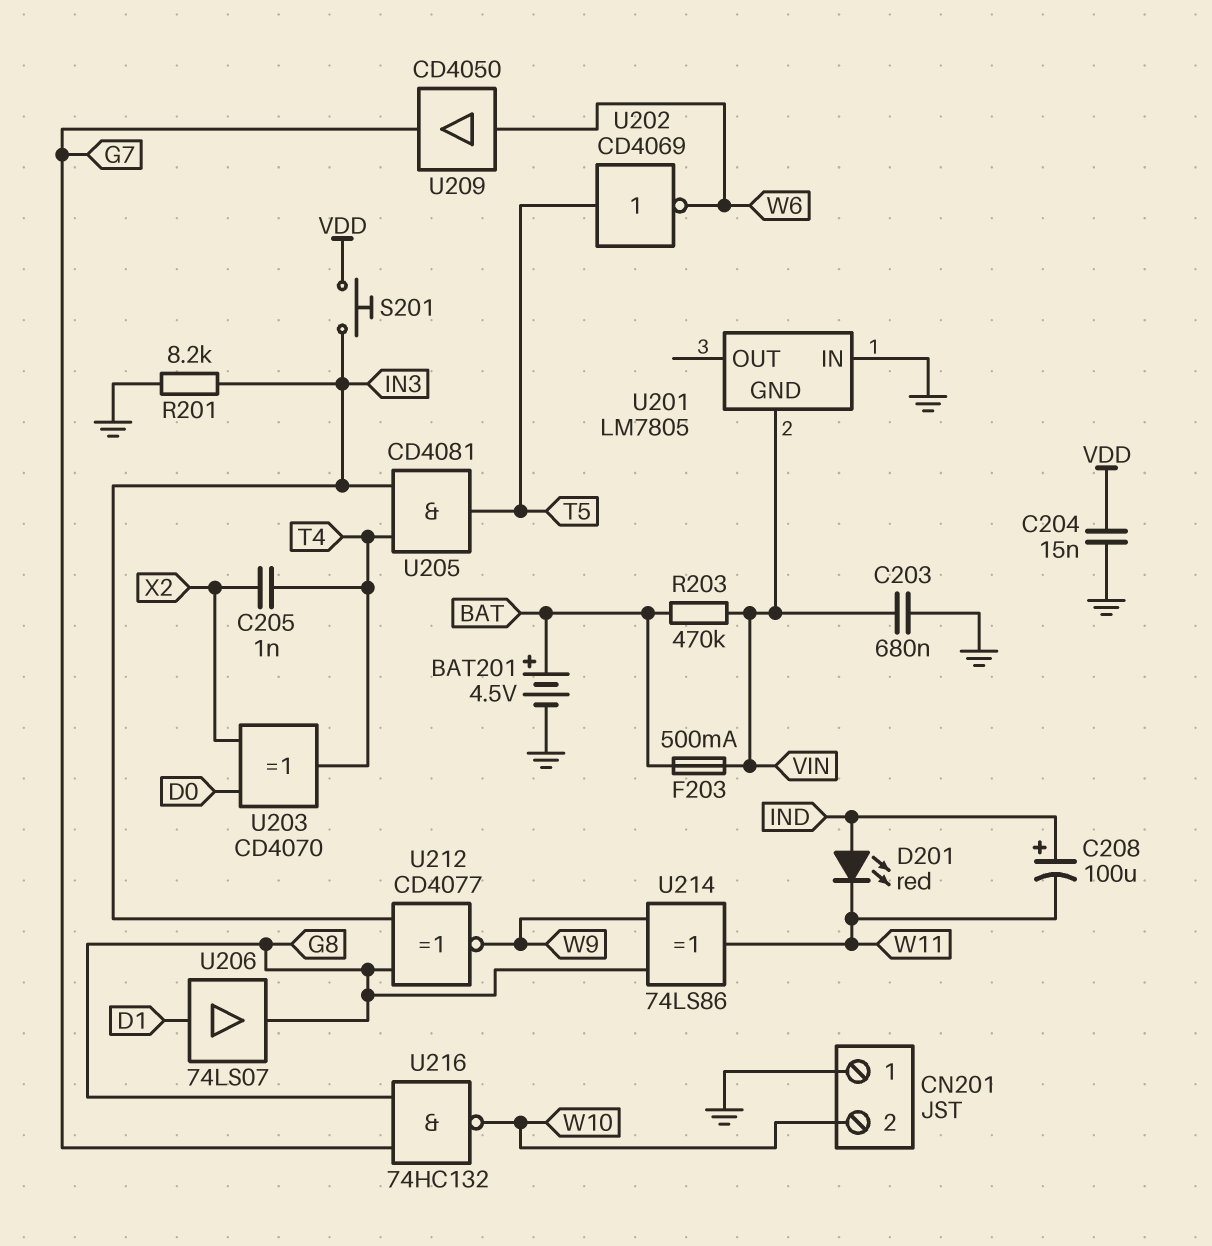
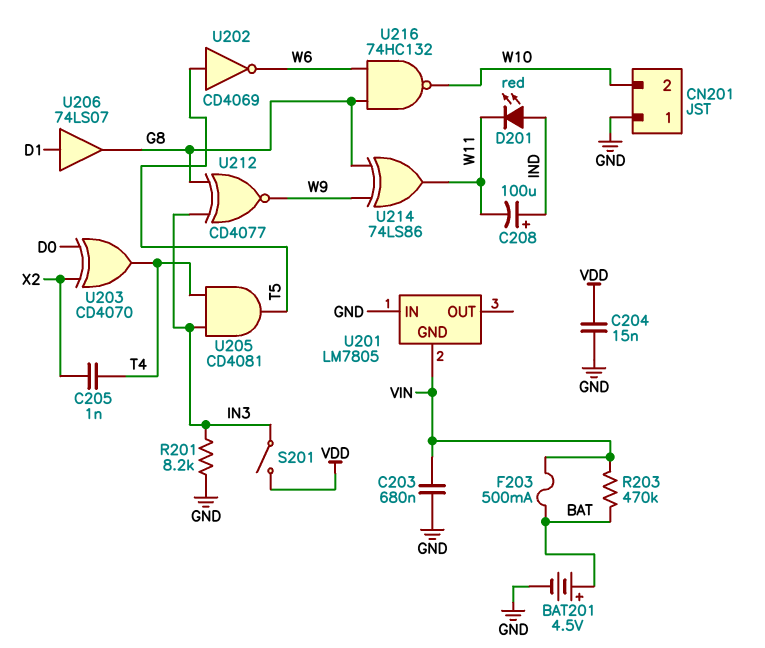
S201: button (IN3, VDD) -> switch (IN3, VDD)
U209: buffer CD4050 (in W6, out G7) -> none
U216: NAND 74HC132 (in G7, in G8, out W10) -> NAND 74HC132 (in G8, in W6, out W10)

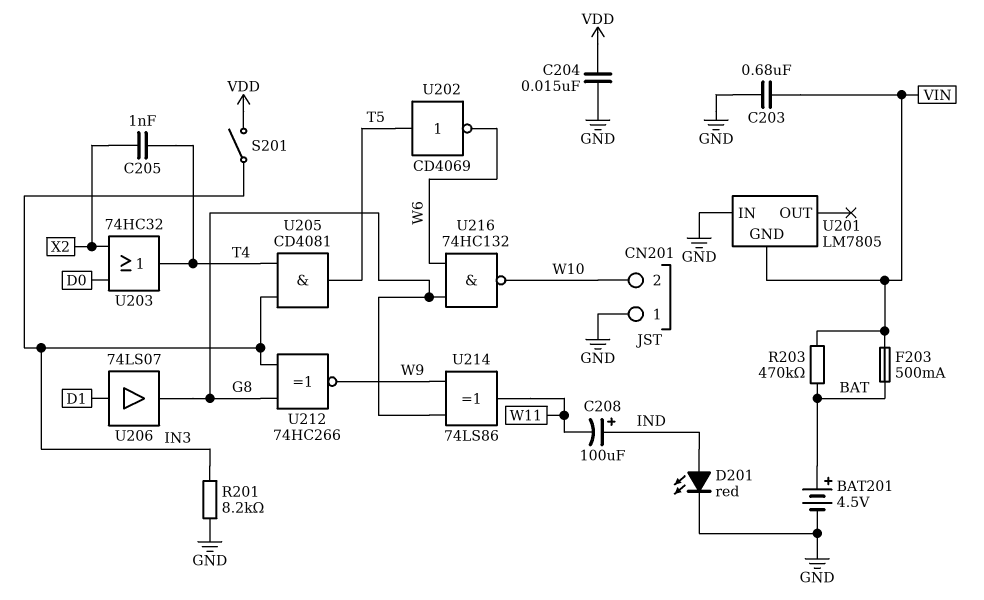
D201: LED red (A IND, K W11) -> LED red (A IND, K GND)
U203: XOR CD4070 (in D0, in X2, out T4) -> OR 74HC32 (in D0, in X2, out T4)
U212: XNOR CD4077 (in G8, in IN3, out W9) -> XNOR 74HC266 (in G8, in IN3, out W9)

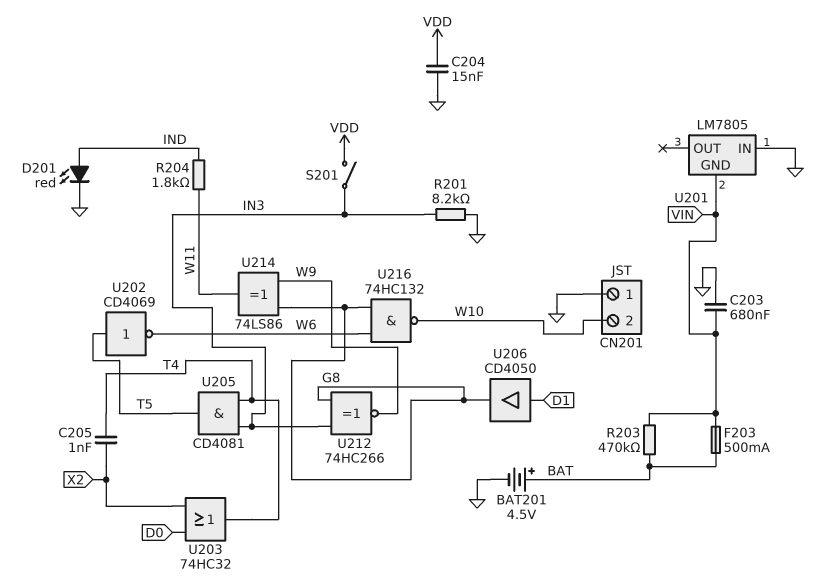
C208: 100uF (plus IND, minus W11) -> none
R204: none -> 1.8k (IND, W11)
U206: buffer 74LS07 (in D1, out G8) -> buffer CD4050 (in D1, out G8)

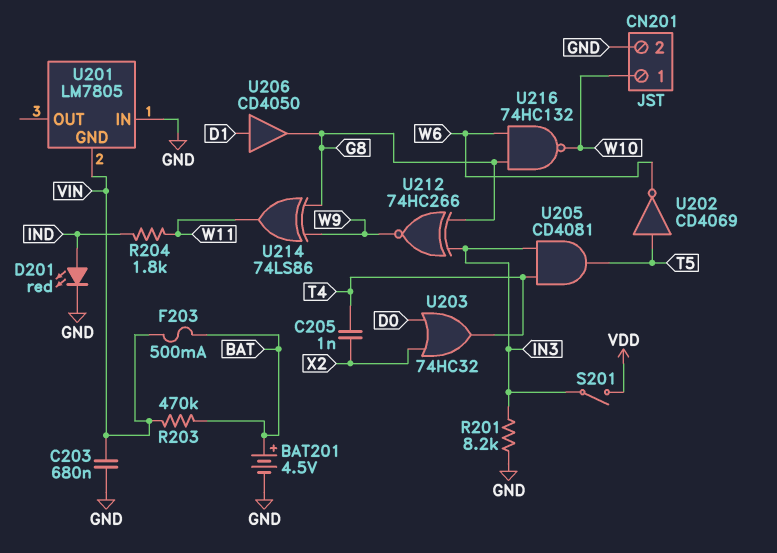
C204: 15nF (GND, VDD) -> none
CN201 pin 1: GND -> W10
CN201 pin 2: W10 -> GND

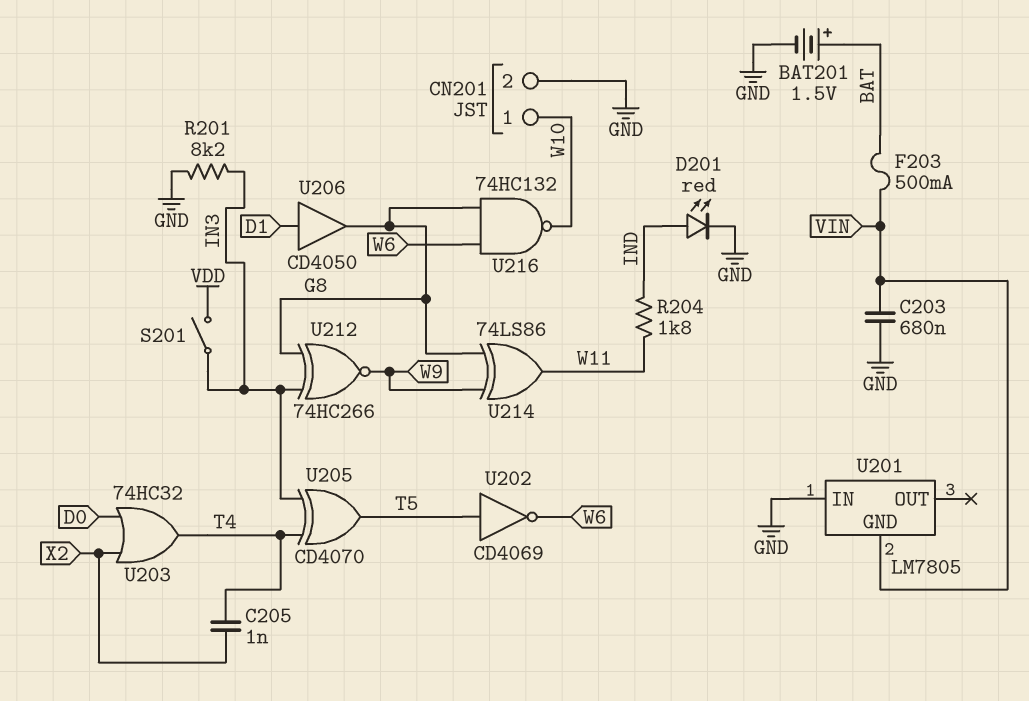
BAT201: 4.5V (plus BAT, minus GND) -> 1.5V (plus BAT, minus GND)
R203: 470k (BAT, VIN) -> none
U205: AND CD4081 (in IN3, in T4, out T5) -> XOR CD4070 (in IN3, in T4, out T5)

